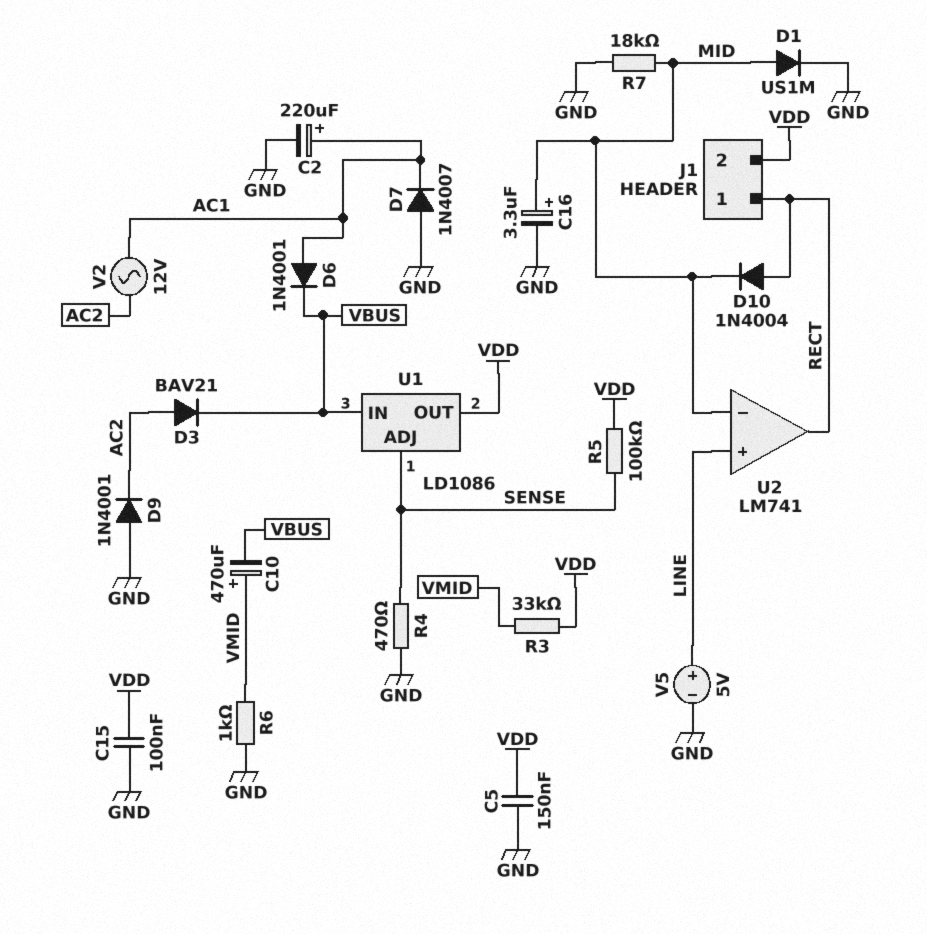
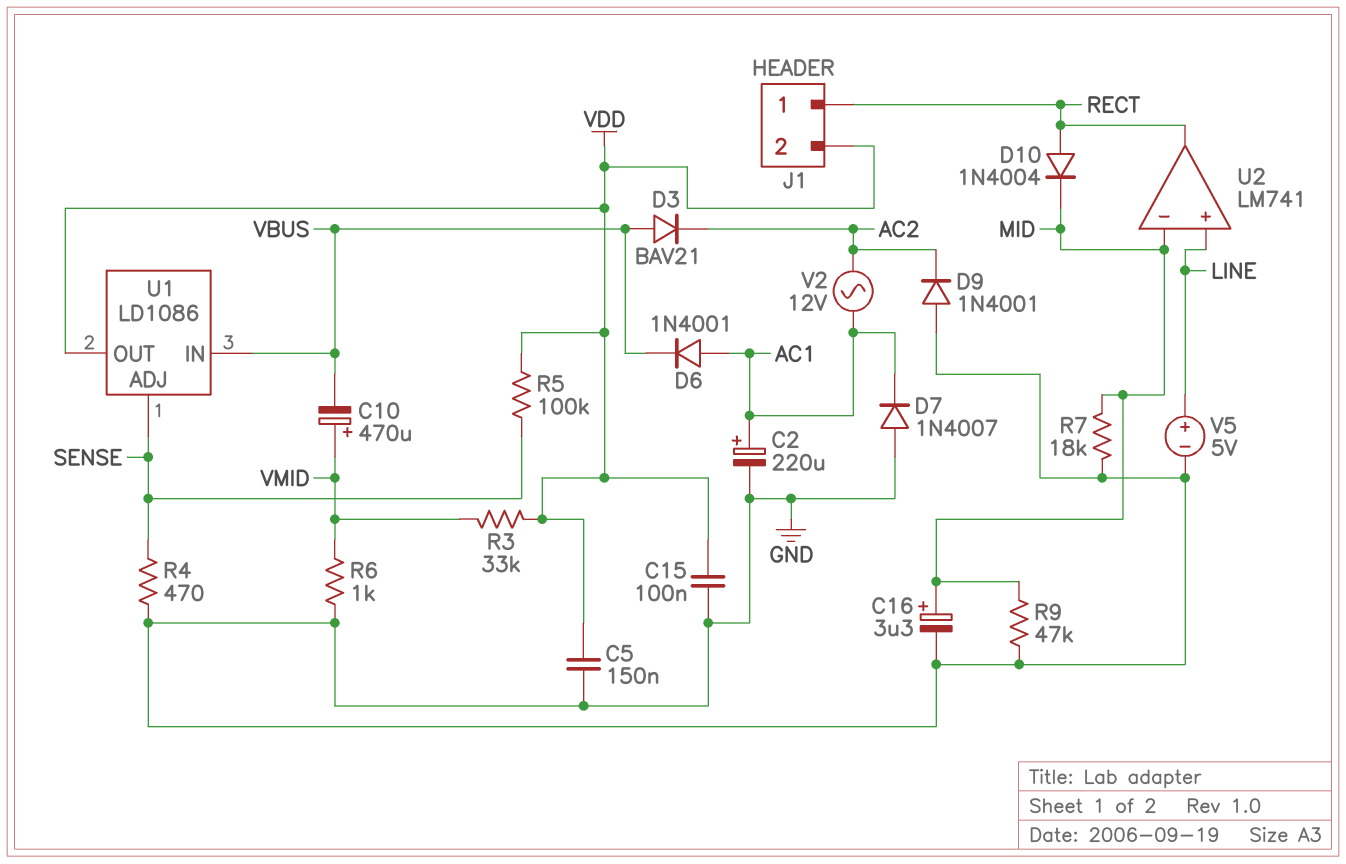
D1: diode US1M (A MID, K GND) -> none
D3: diode BAV21 (A AC2, K VBUS) -> diode BAV21 (A VBUS, K AC2)
R9: none -> 47k (GND, MID)

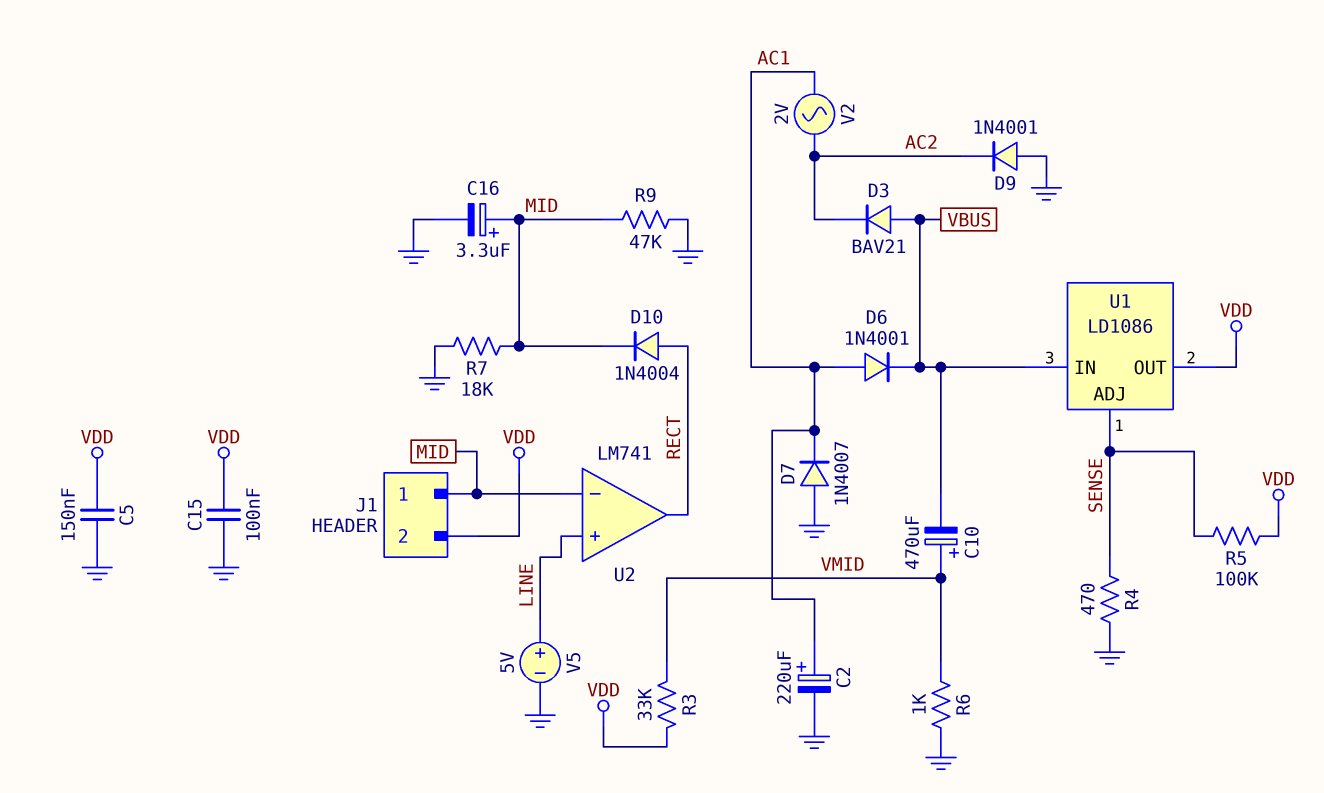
J1 pin 1: RECT -> MID
V2: AC 12V (AC1, AC2) -> AC 2V (AC1, AC2)

